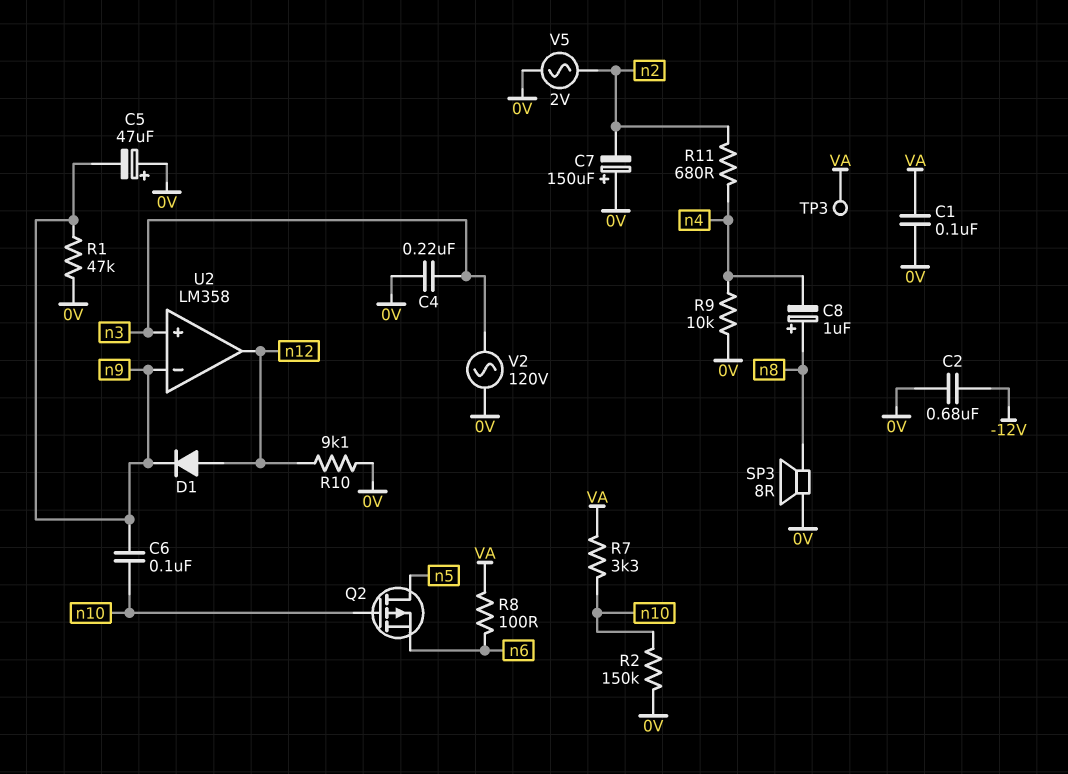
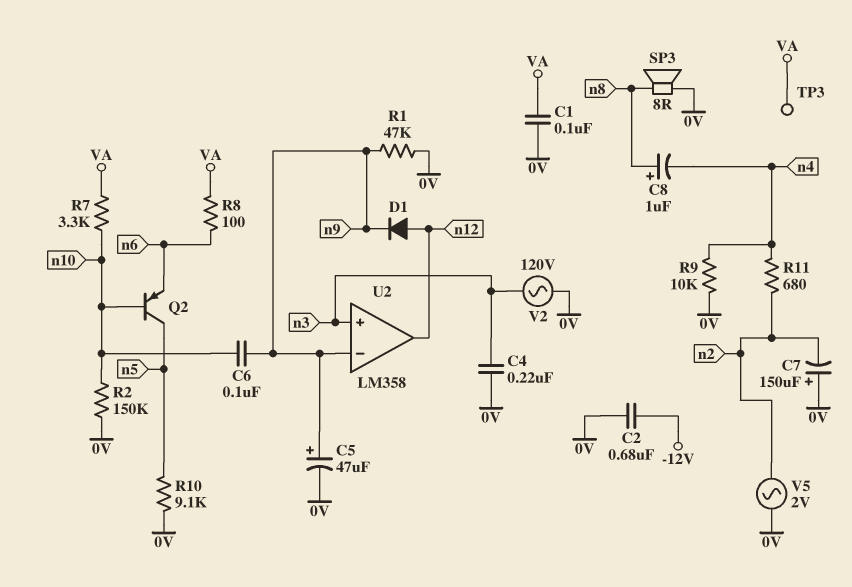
C5: 47uF (plus 0V, minus n9) -> 47uF (plus n9, minus 0V)
Q2: PMOS (G n10, D n5, S n6) -> PNP (B n10, C n5, E n6)
R10: 9.1k (0V, n12) -> 9.1k (0V, n5)

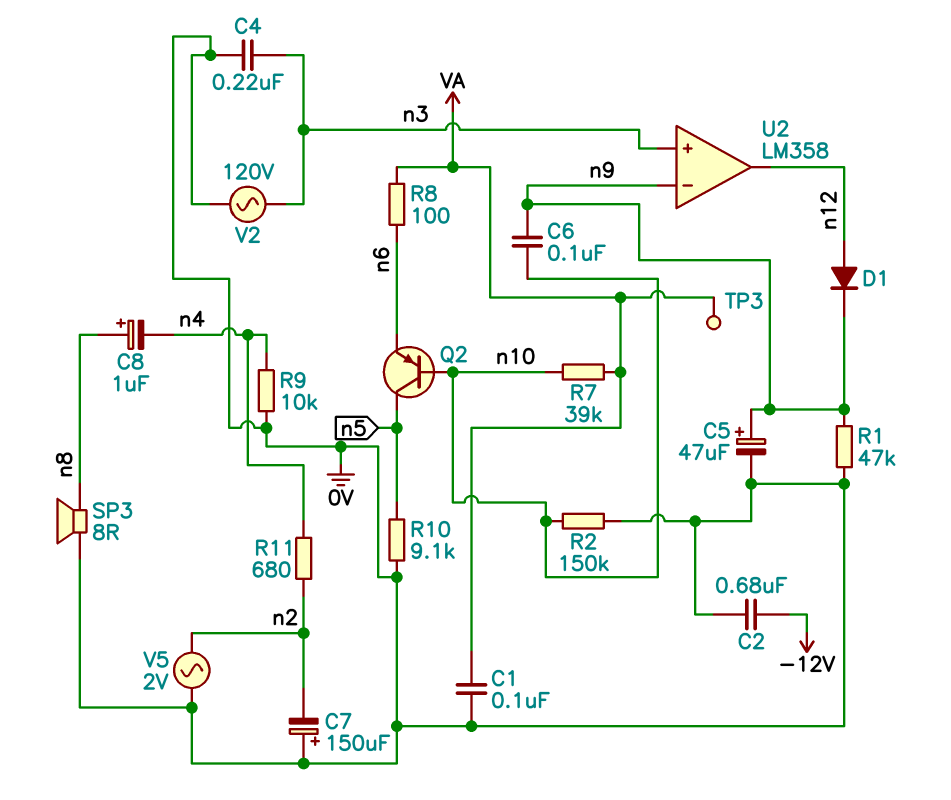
R7: 3.3k (VA, n10) -> 39k (VA, n10)

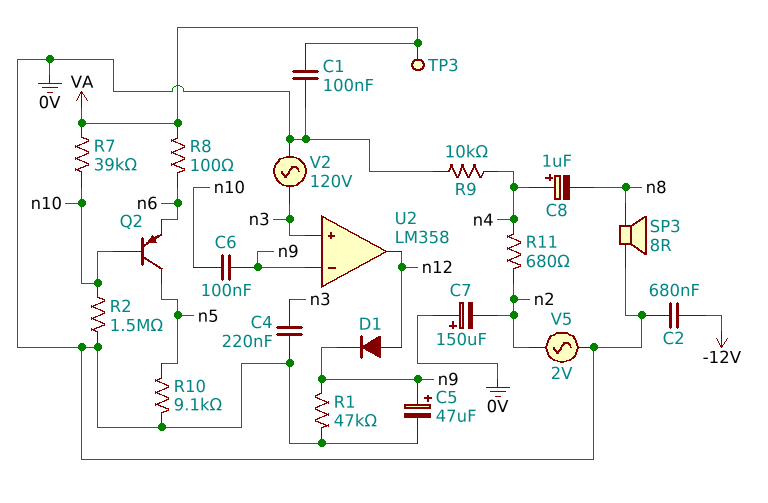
C8: 1uF (plus n8, minus n4) -> 1uF (plus n4, minus n8)
R2: 150k (0V, n10) -> 1.5M (0V, n10)

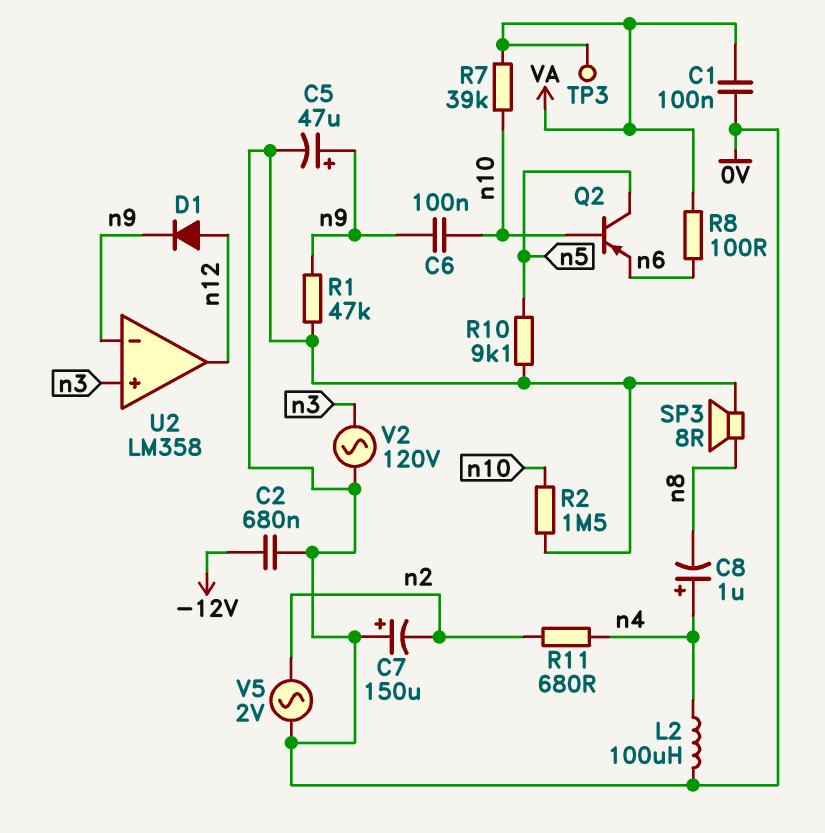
C4: 220nF (0V, n3) -> none
L2: none -> 100uH (0V, n4)
R9: 10k (0V, n4) -> none

